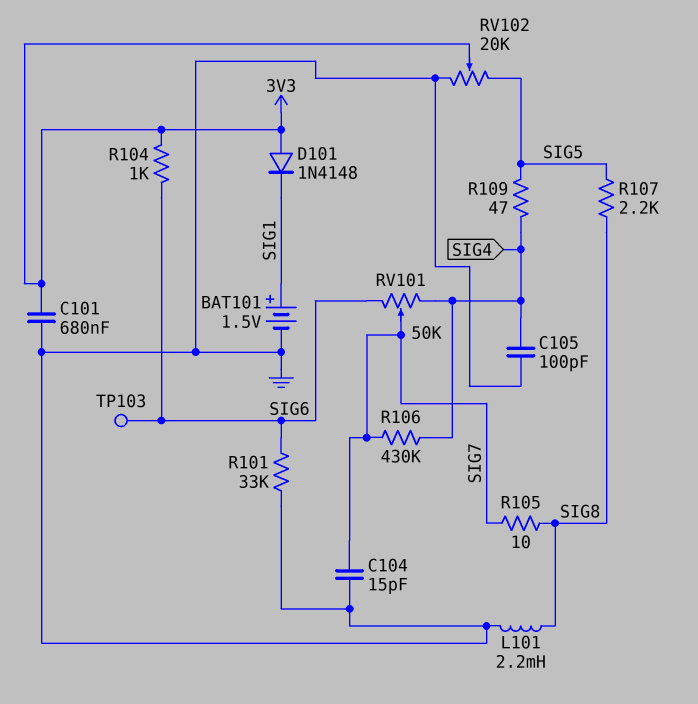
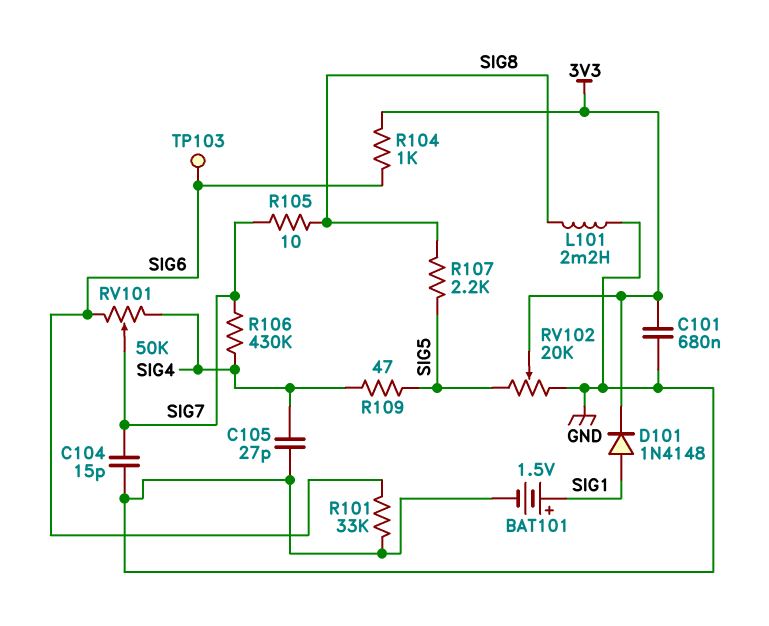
C105: 100pF (GND, SIG4) -> 27pF (GND, SIG4)
D101: diode 1N4148 (A 3V3, K SIG1) -> diode 1N4148 (A SIG1, K 3V3)

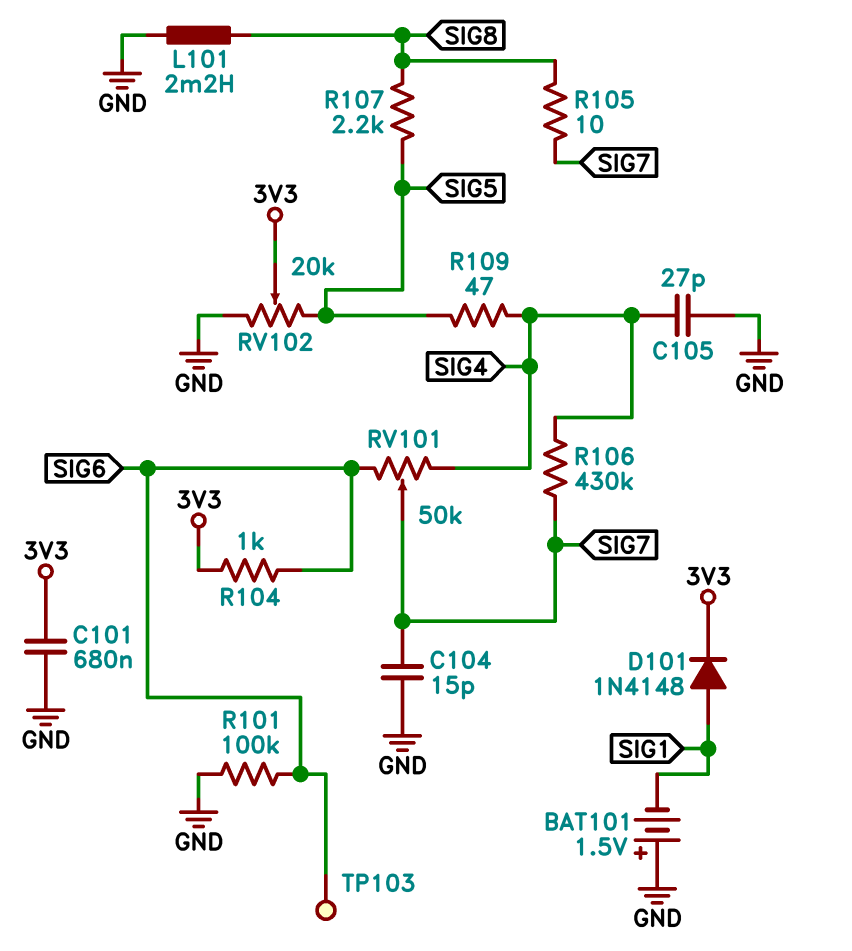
BAT101: 1.5V (plus SIG1, minus GND) -> 1.5V (plus GND, minus SIG1)
R101: 33k (GND, SIG6) -> 100k (GND, SIG6)

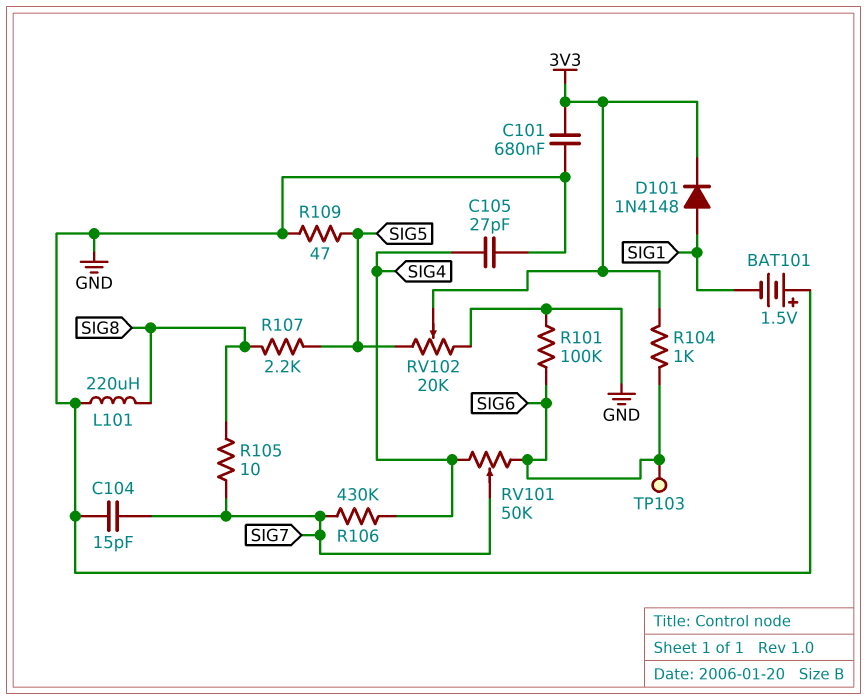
L101: 2.2mH (GND, SIG8) -> 220uH (GND, SIG8)
R109: 47 (SIG4, SIG5) -> 47 (GND, SIG5)

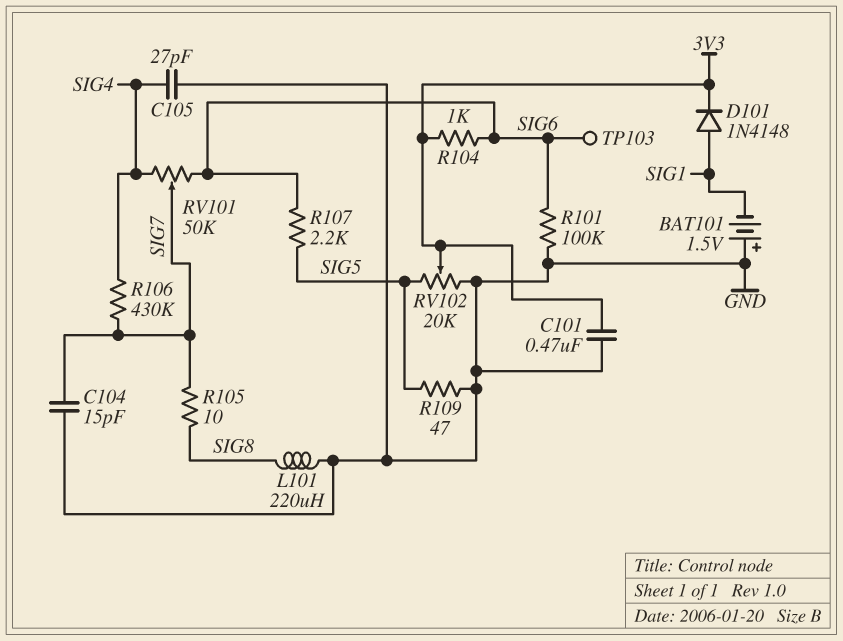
C101: 680nF (3V3, GND) -> 470nF (3V3, GND)
R107: 2.2k (SIG5, SIG8) -> 2.2k (SIG5, SIG6)

